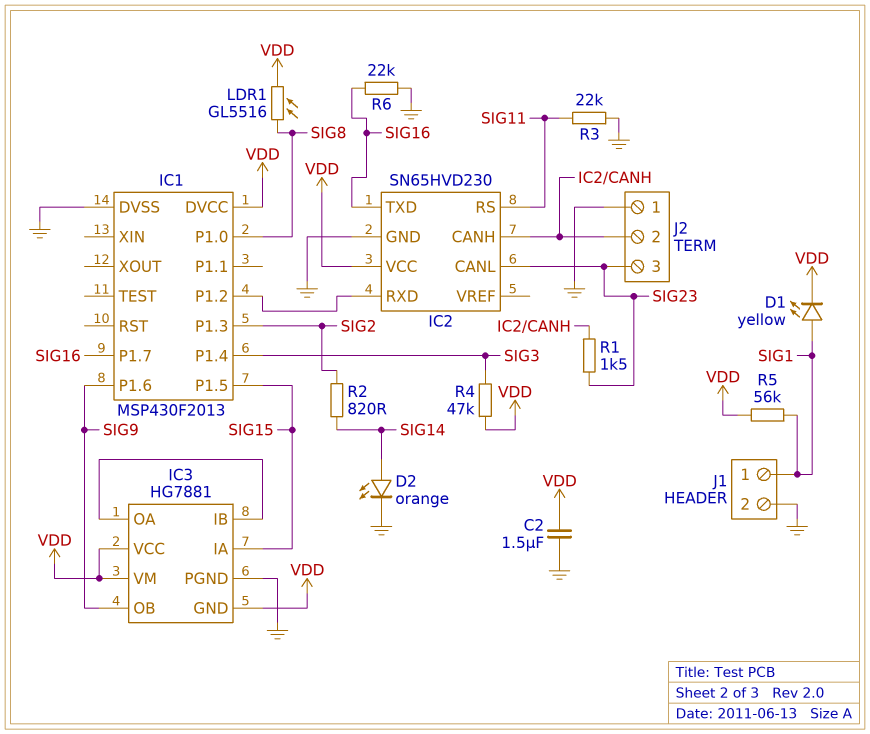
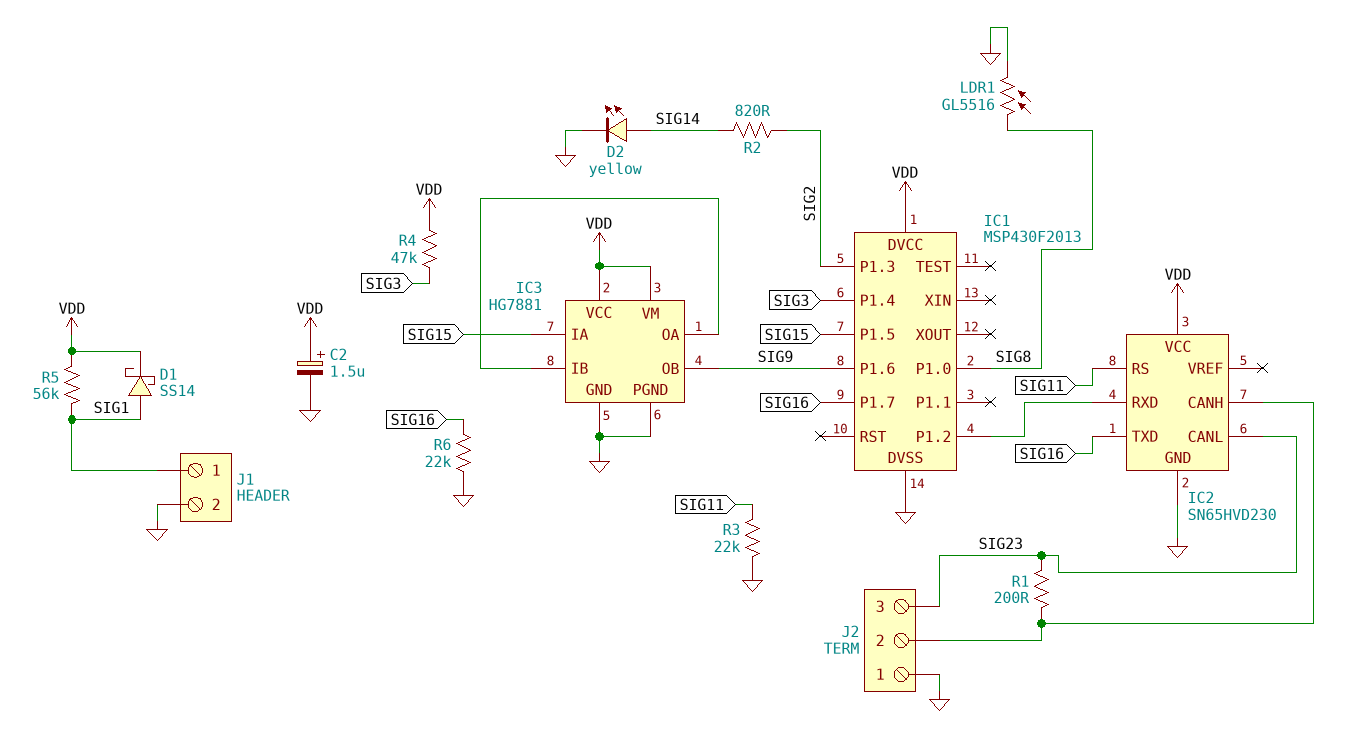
C2: 1.5uF (GND, VDD) -> 1.5uF (plus VDD, minus GND)
D1: LED yellow (A SIG1, K VDD) -> schottky SS14 (A SIG1, K VDD)
D2: LED orange (A SIG14, K GND) -> LED yellow (A SIG14, K GND)
IC3 pin GND: VDD -> GND
LDR1: GL5516 (SIG8, VDD) -> GL5516 (GND, SIG8)
R1: 1.5k (IC2/CANH, SIG23) -> 200 (IC2/CANH, SIG23)

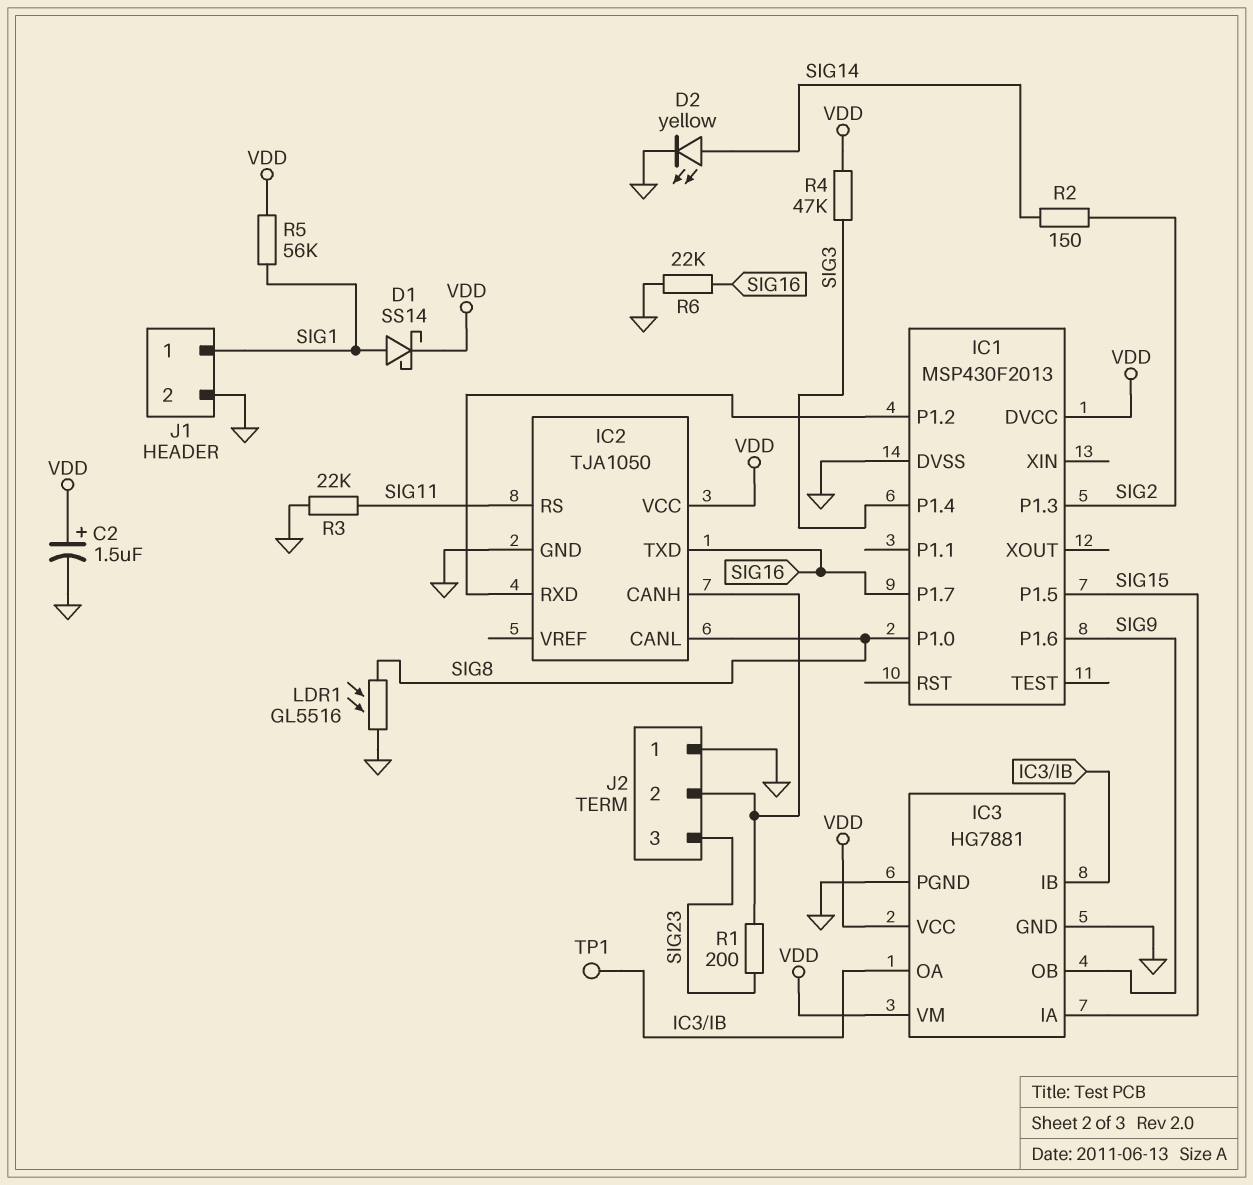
IC2: SN65HVD230 -> TJA1050
IC2 pin CANL: SIG23 -> SIG8
R2: 820 (SIG2, SIG14) -> 150 (SIG2, SIG14)
TP1: none -> test point (IC3/IB)

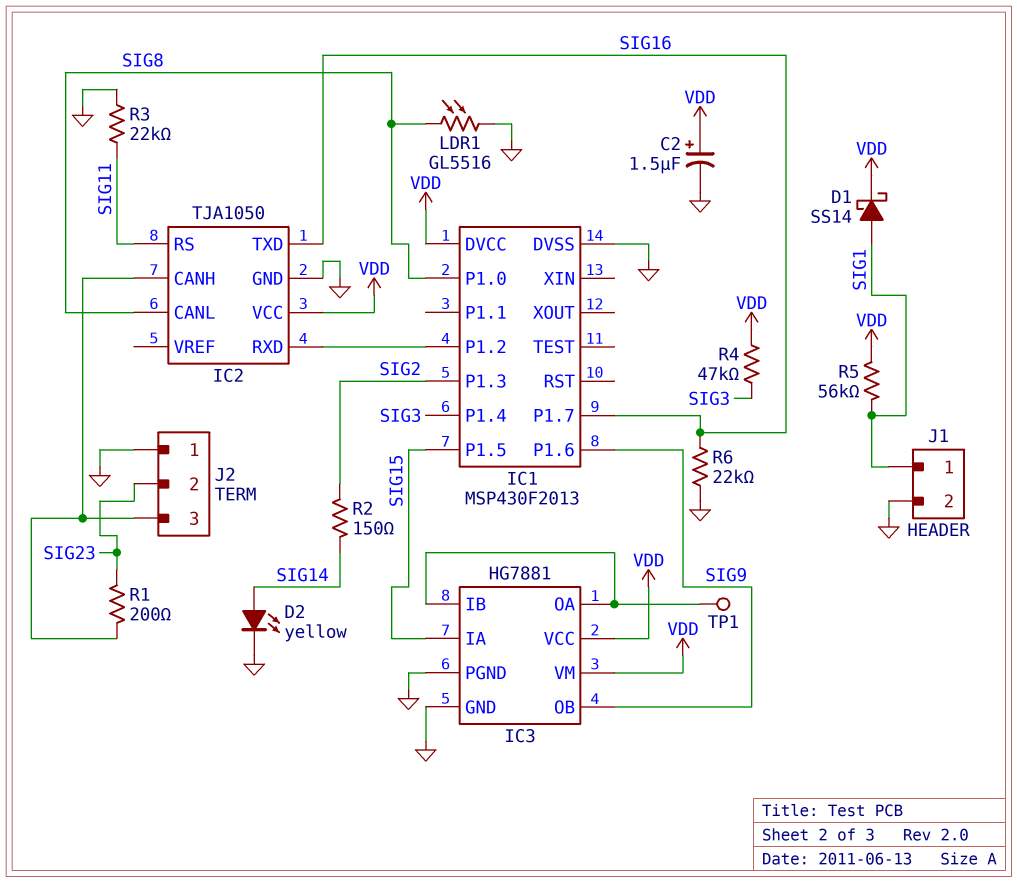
J2 pin 2: IC2/CANH -> SIG23
J2 pin 3: SIG23 -> IC2/CANH

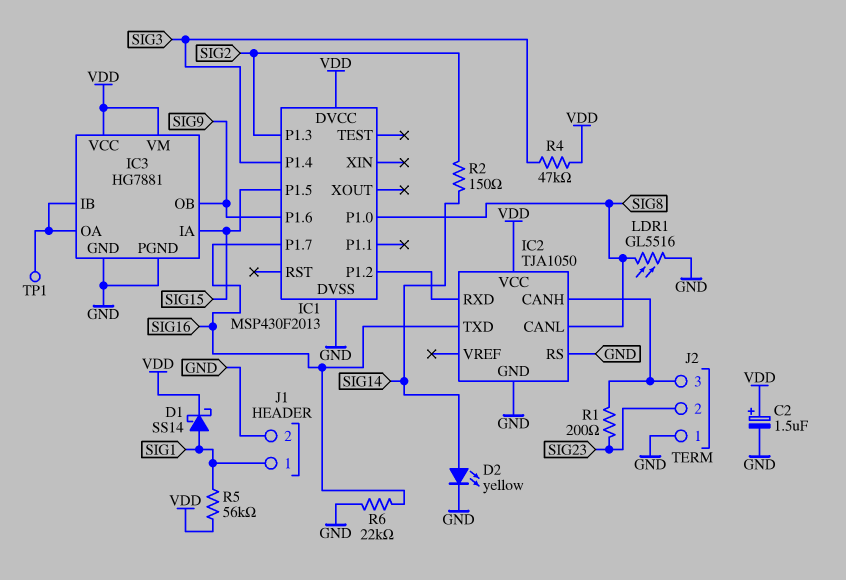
IC2 pin RS: SIG11 -> GND
R3: 22k (GND, SIG11) -> none

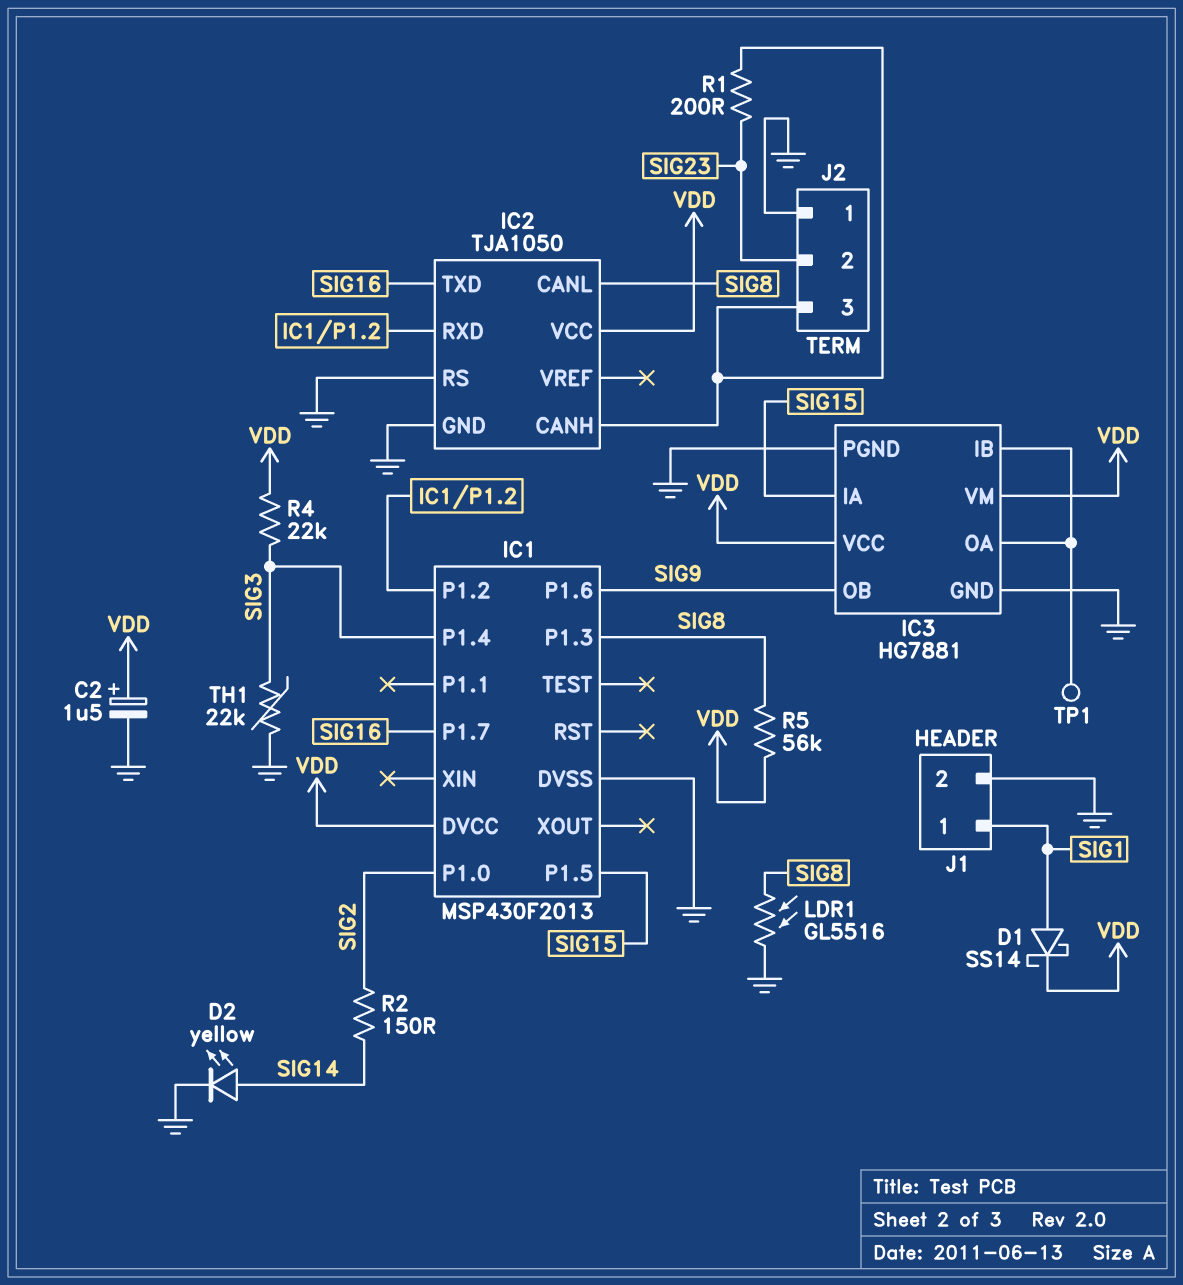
IC1 pin P1.0: SIG8 -> SIG2
IC1 pin P1.3: SIG2 -> SIG8
R4: 47k (SIG3, VDD) -> 22k (SIG3, VDD)
R5: 56k (SIG1, VDD) -> 56k (SIG8, VDD)
R6: 22k (GND, SIG16) -> none
TH1: none -> 22k (GND, SIG3)

